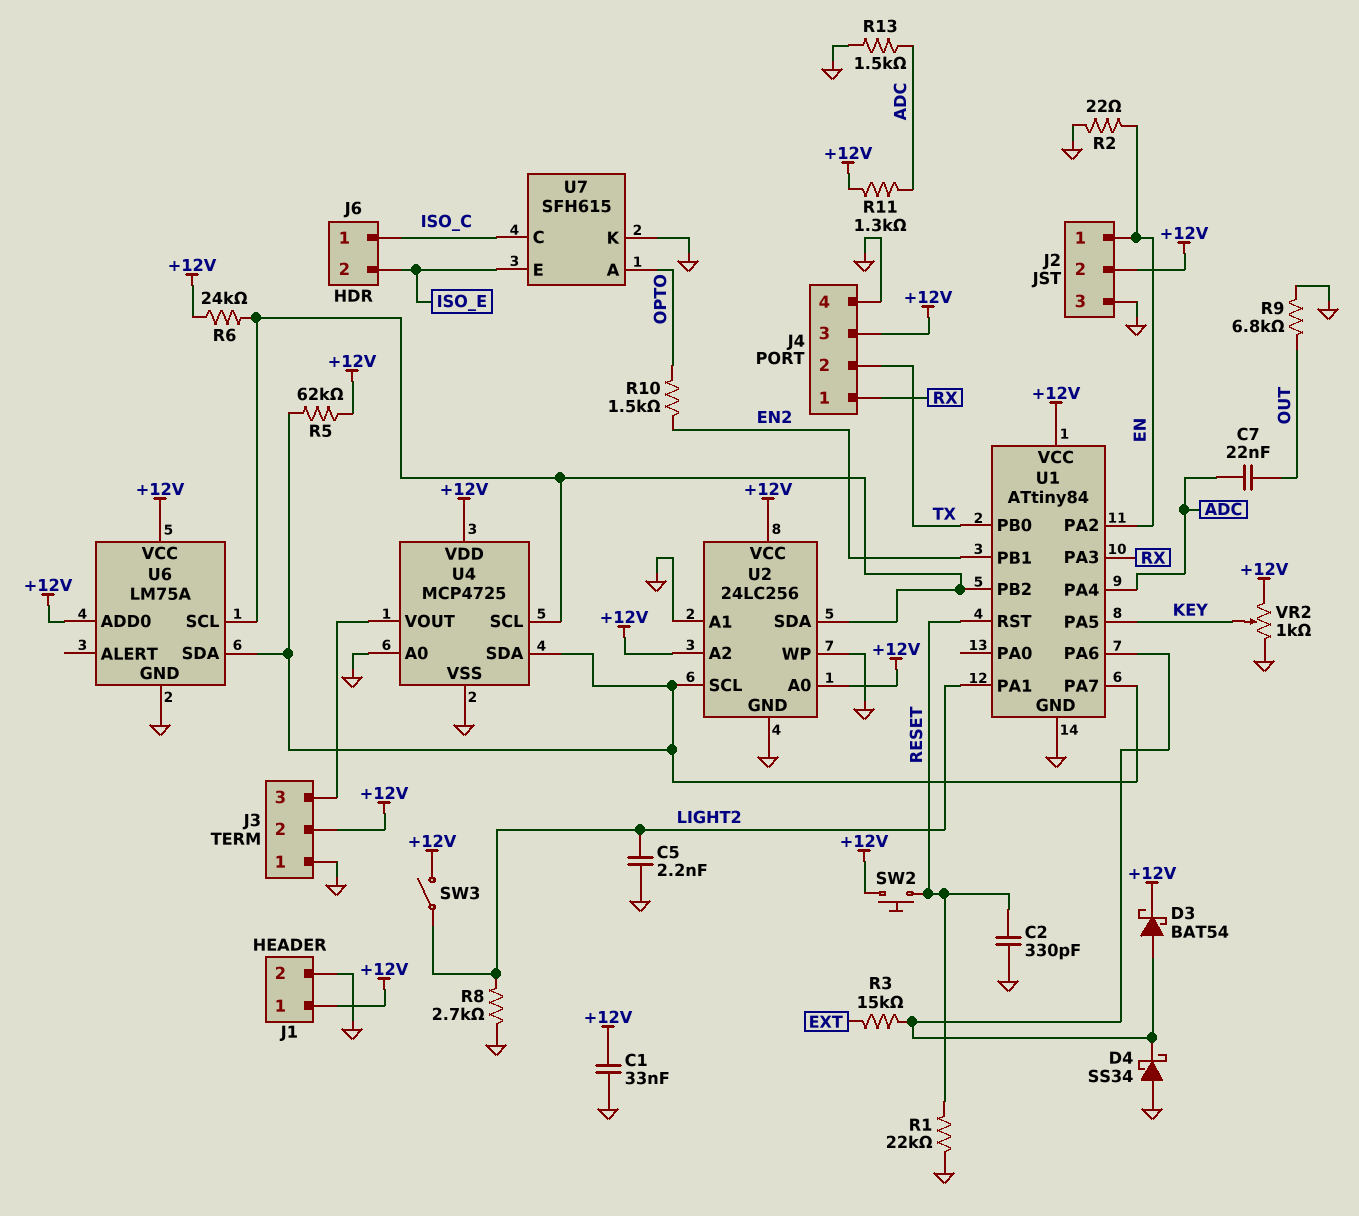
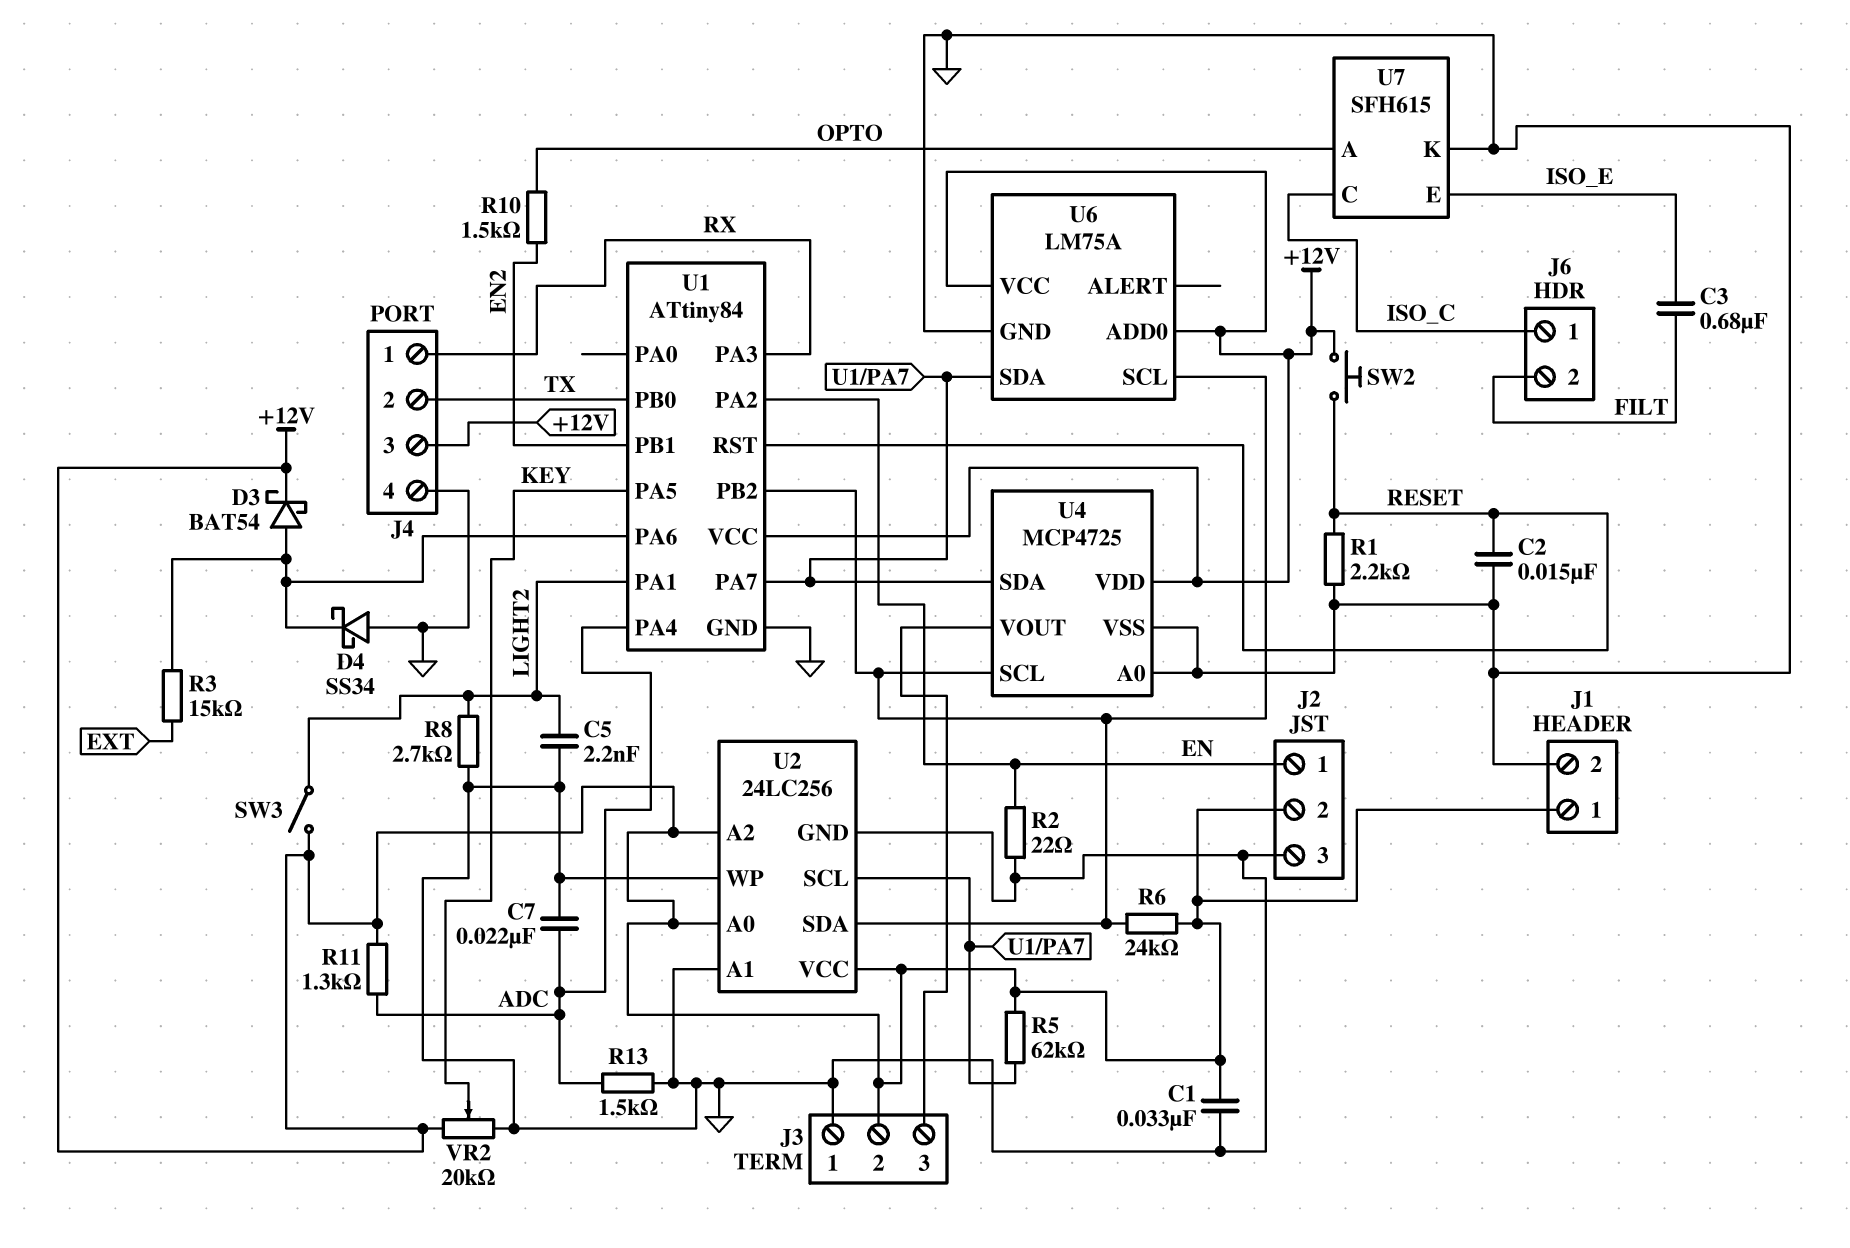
C2: 330pF (GND, RESET) -> 15nF (GND, RESET)
C3: none -> 680nF (FILT, ISO_E)
C7: 22nF (ADC, OUT) -> 22nF (ADC, GND)
J6 pin 2: ISO_E -> FILT
R1: 22k (GND, RESET) -> 2.2k (GND, RESET)
R9: 6.8k (GND, OUT) -> none
VR2: 1k (+12V, GND, wiper KEY) -> 20k (+12V, GND, wiper KEY)

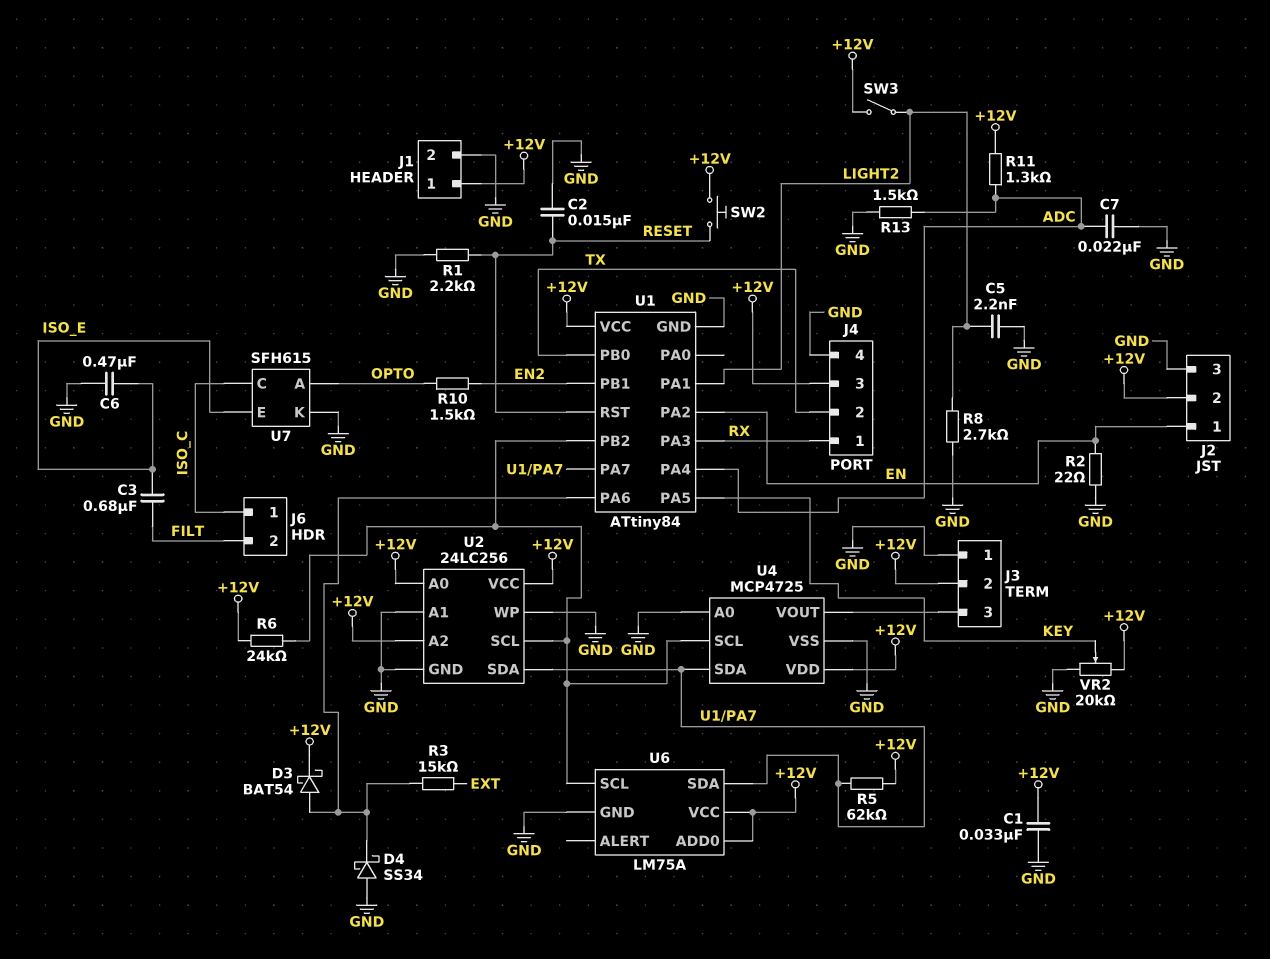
C6: none -> 470nF (GND, ISO_E)
U2 pin SCL: U1/PA7 -> U1/PB2
U2 pin SDA: U1/PB2 -> U1/PA7

